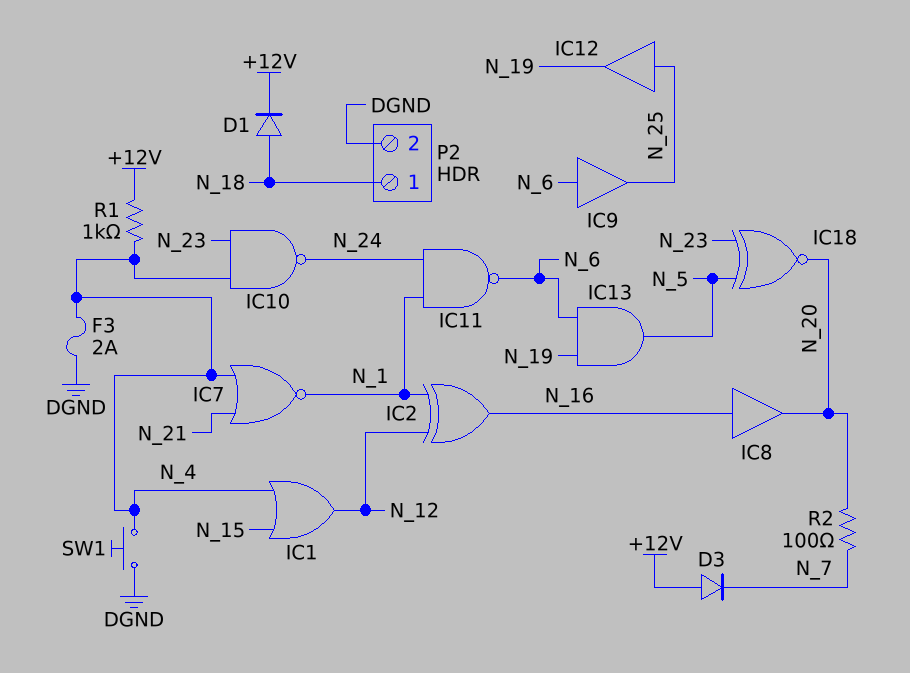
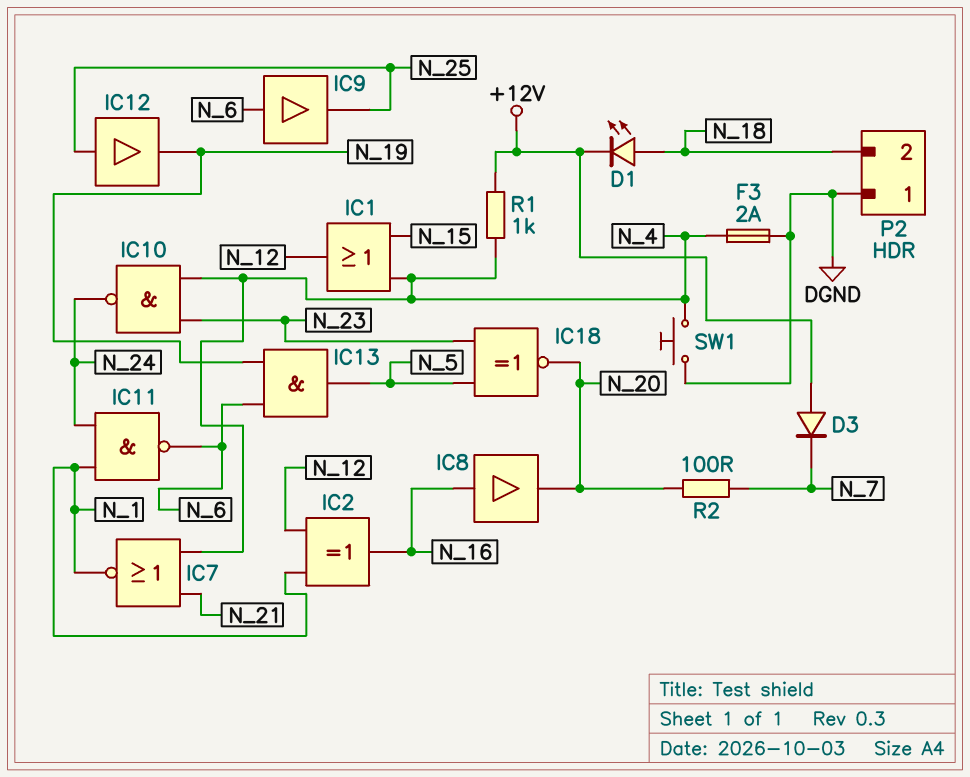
D1: diode (A N_18, K +12V) -> LED (A N_18, K +12V)
P2 pin 1: N_18 -> DGND
P2 pin 2: DGND -> N_18

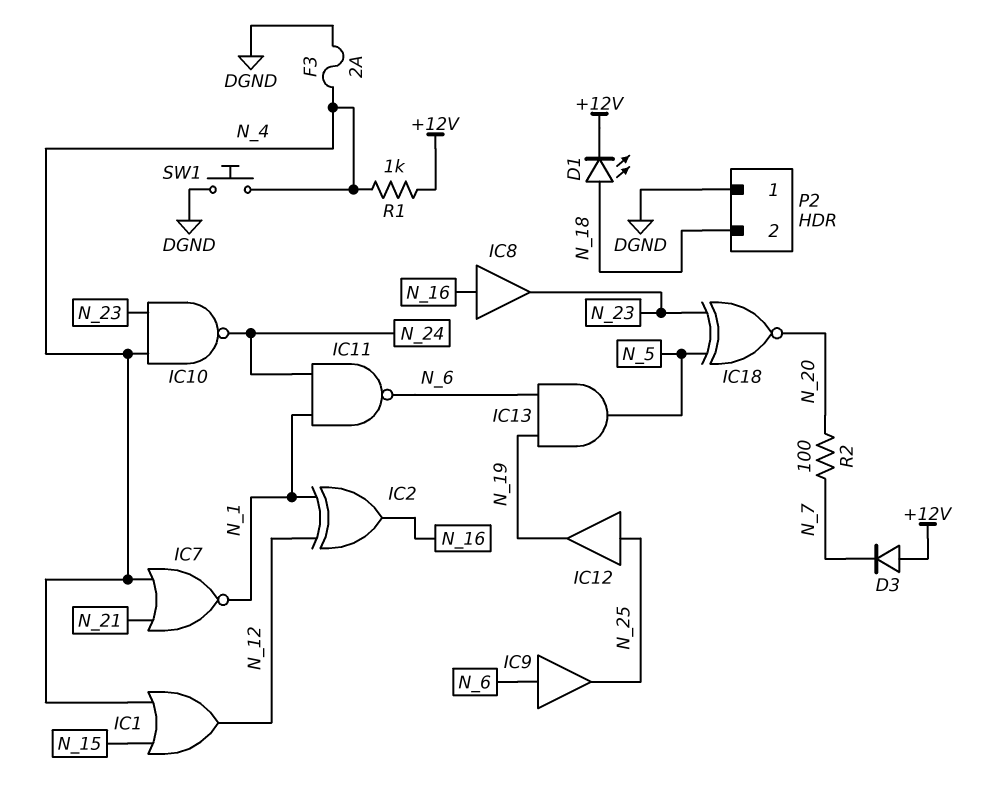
IC8: buffer (in N_16, out N_20) -> buffer (in N_16, out N_23)

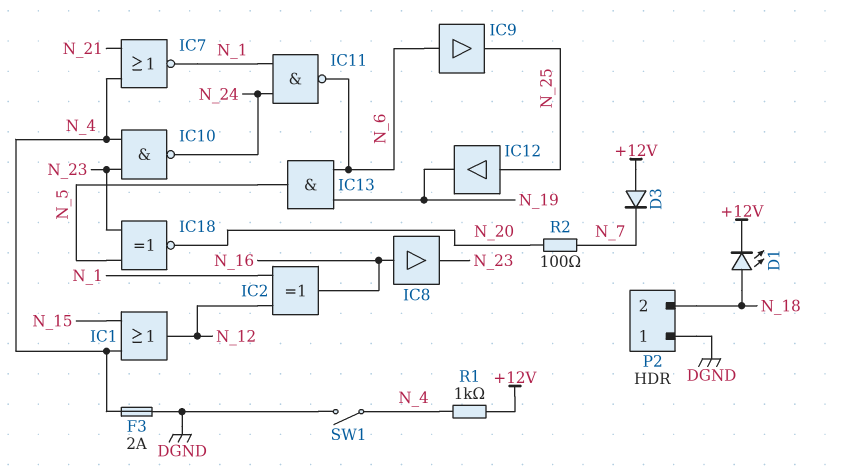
SW1: button (DGND, N_4) -> switch (DGND, N_4)

